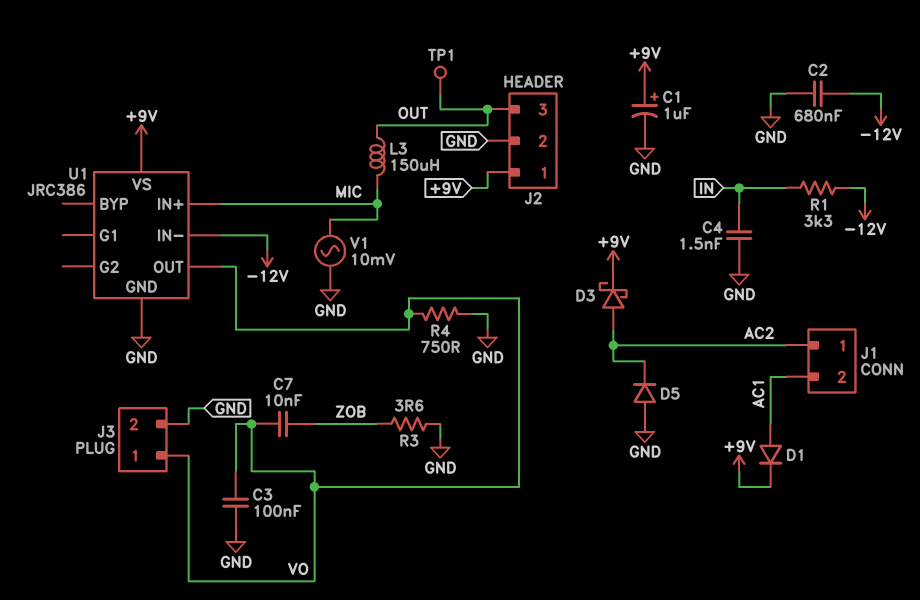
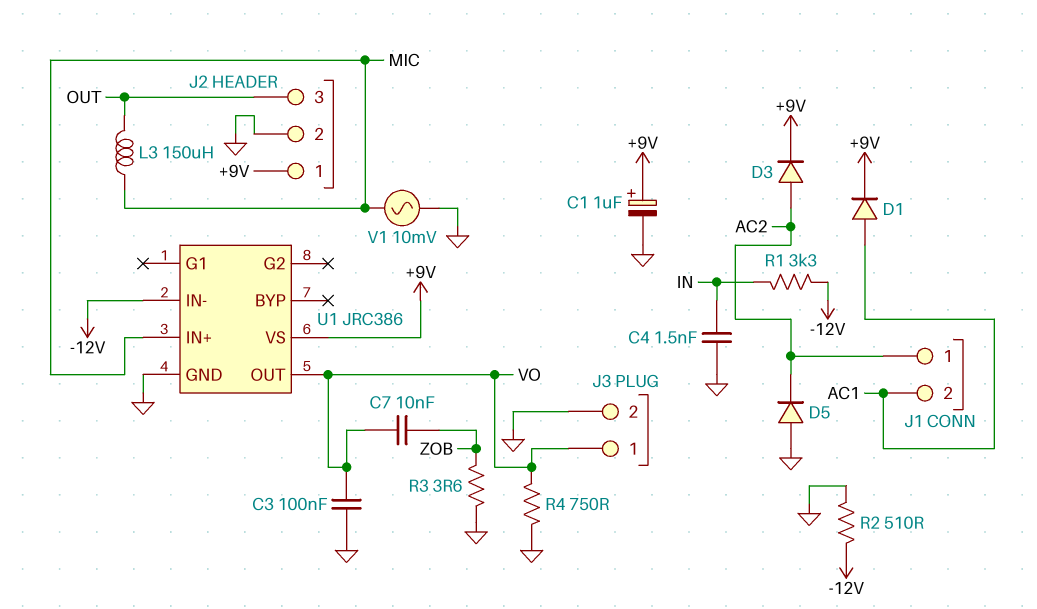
C2: 680nF (-12V, GND) -> none
D3: schottky (A AC2, K +9V) -> diode (A AC2, K +9V)
R2: none -> 510 (-12V, GND)
TP1: test point (OUT) -> none

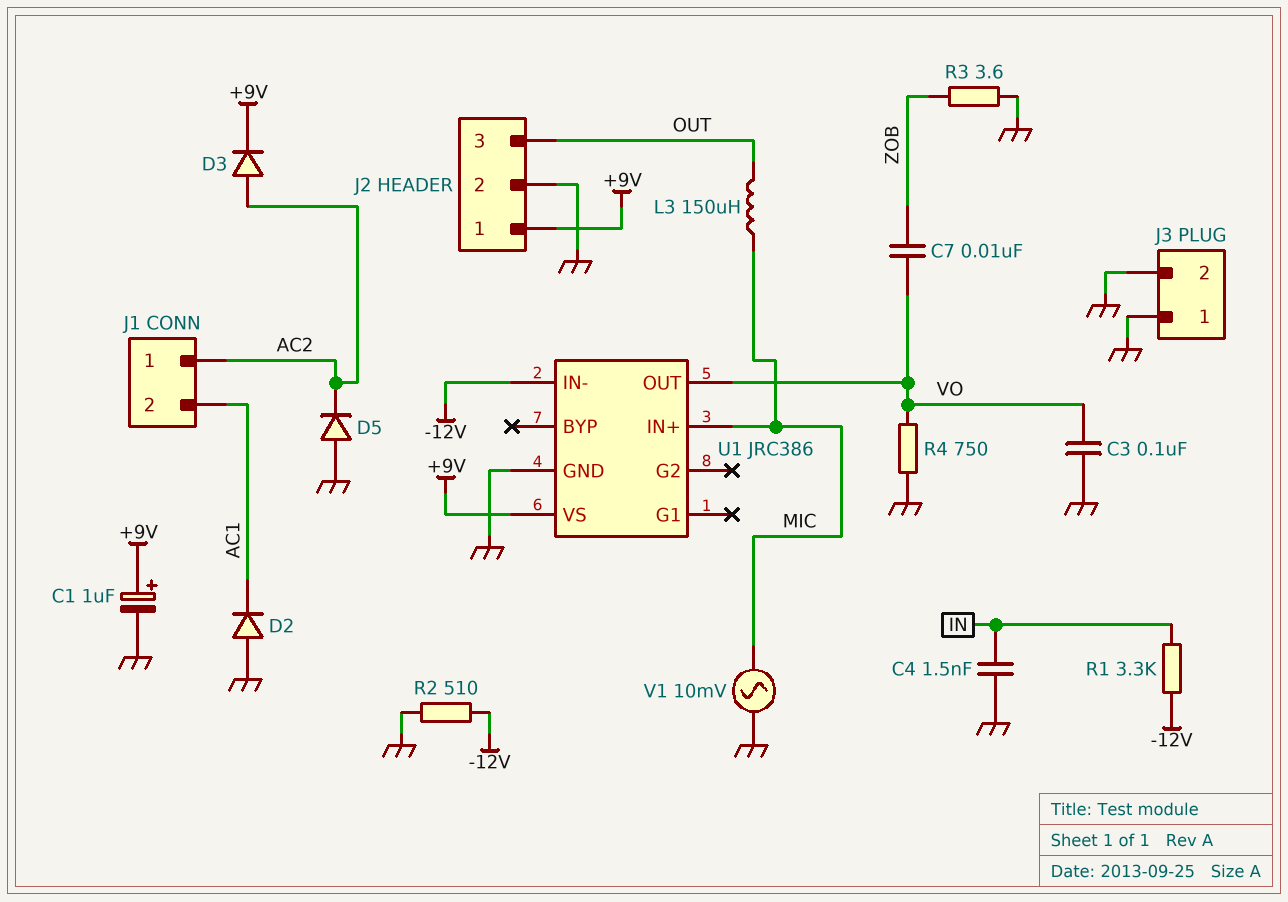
D1: diode (A AC1, K +9V) -> none
D2: none -> diode (A GND, K AC1)
J3 pin 1: VO -> GND

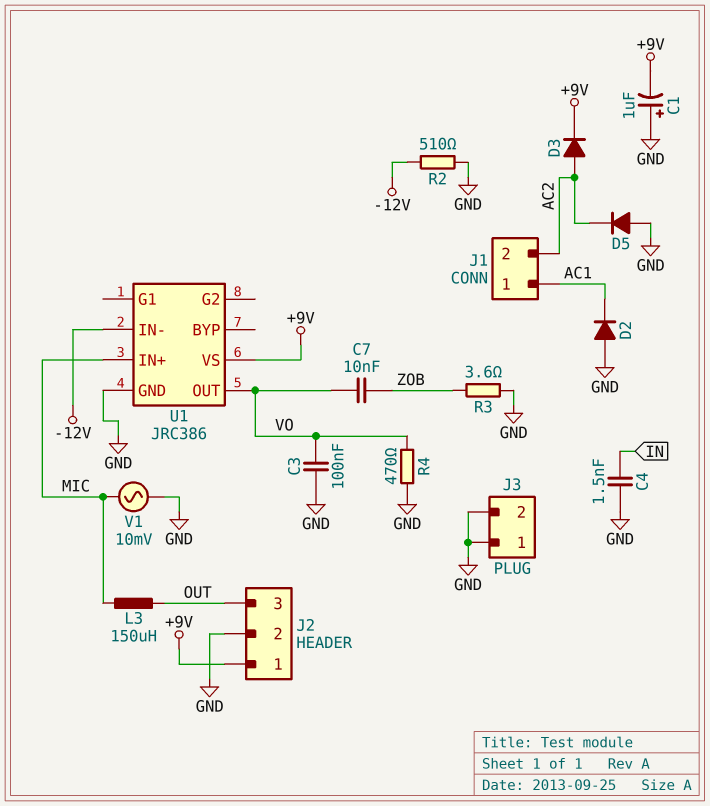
C1: 1uF (plus +9V, minus GND) -> 1uF (plus GND, minus +9V)
J1 pin 1: AC2 -> AC1
J1 pin 2: AC1 -> AC2
R1: 3.3k (-12V, IN) -> none
R4: 750 (GND, VO) -> 470 (GND, VO)

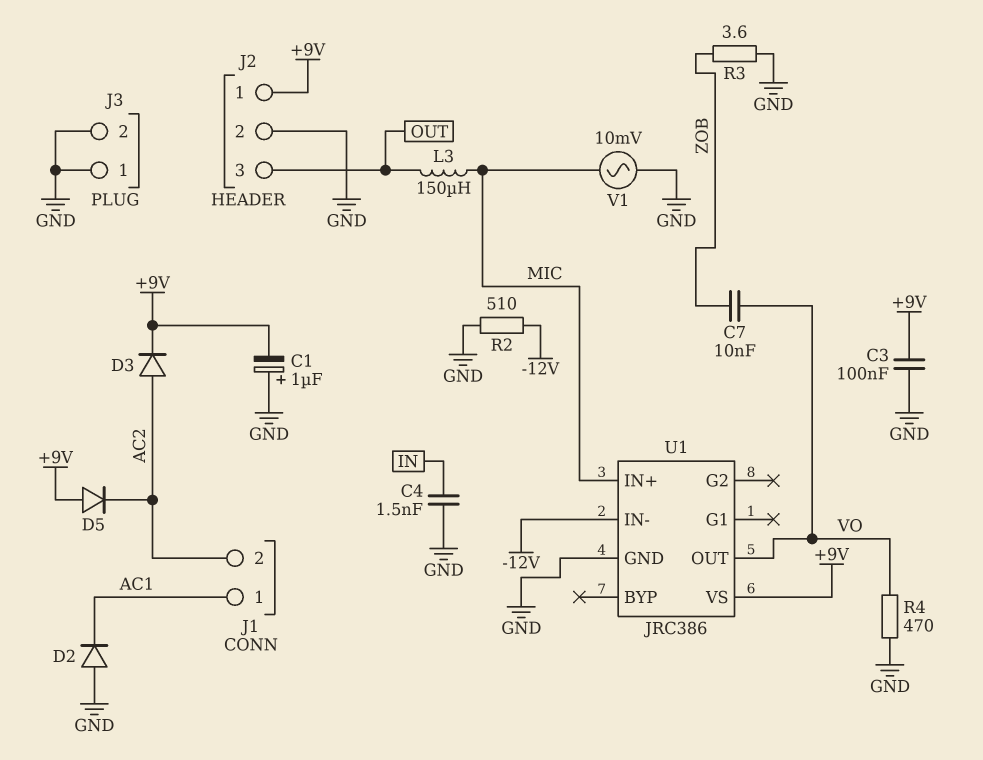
C3: 100nF (GND, VO) -> 100nF (+9V, GND)
D5: diode (A GND, K AC2) -> diode (A +9V, K AC2)

